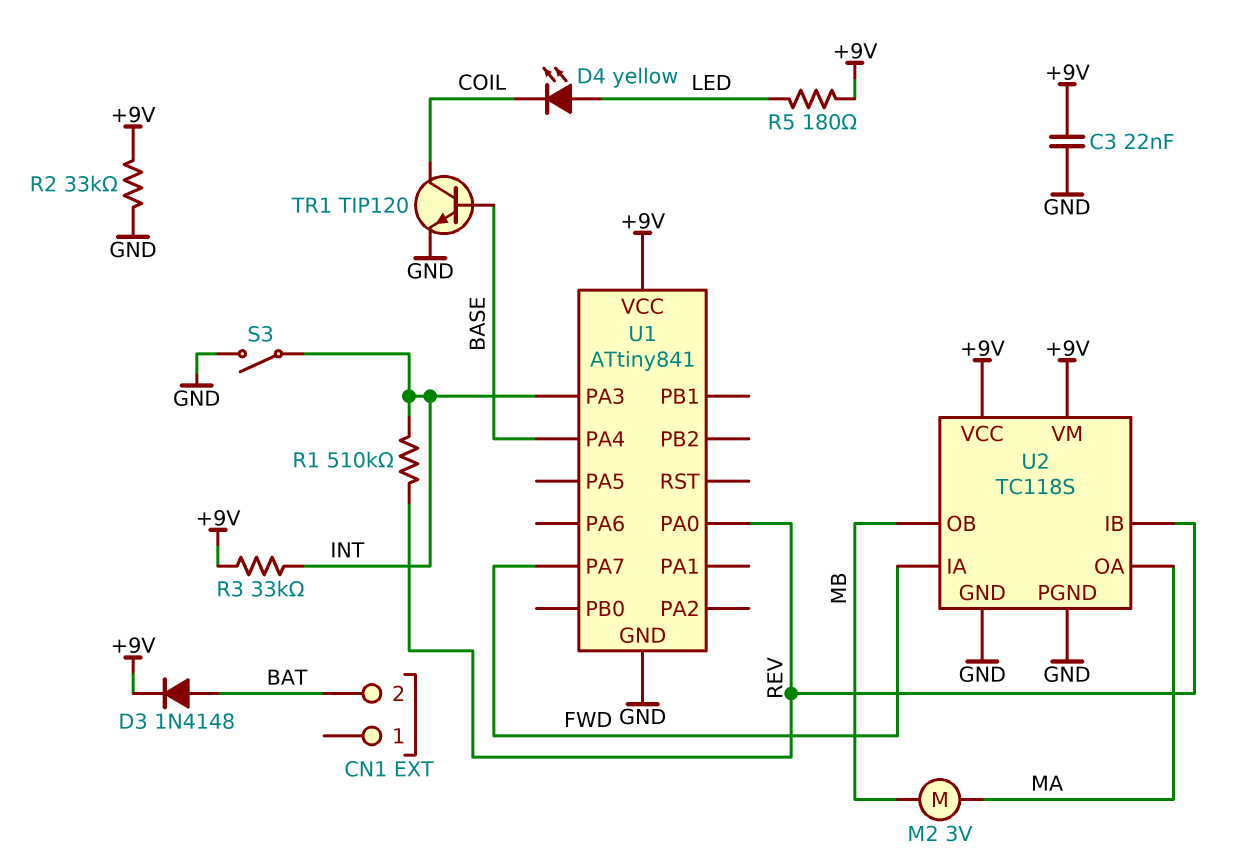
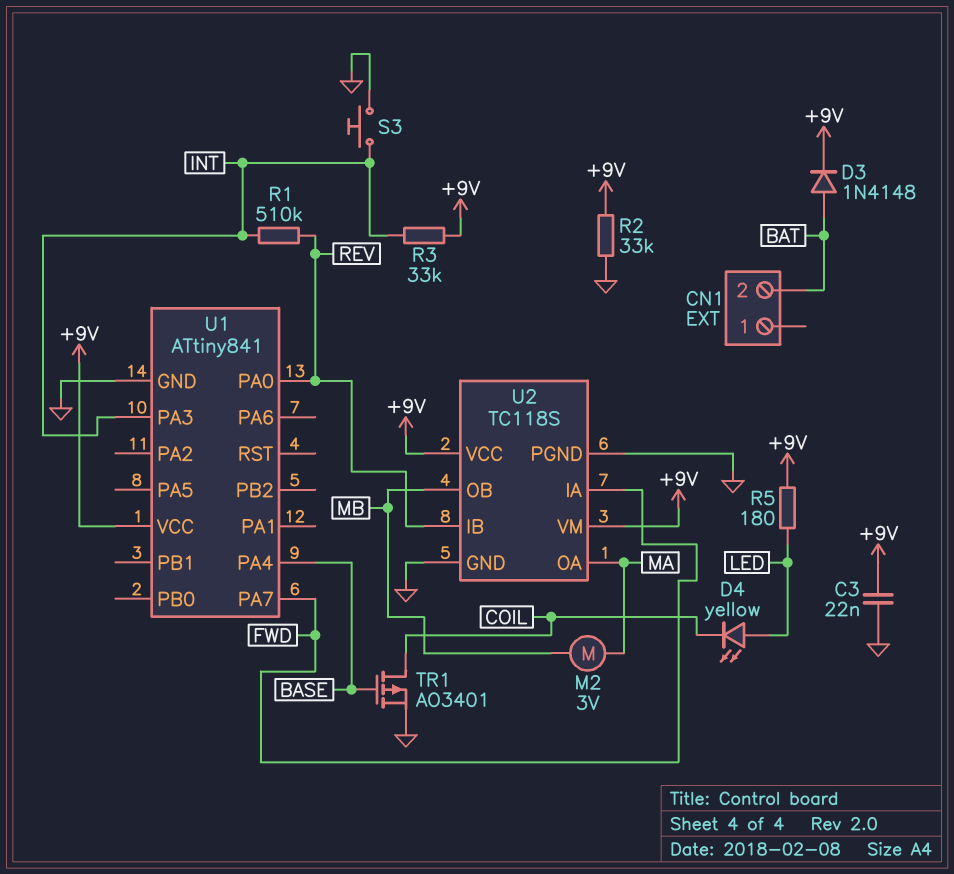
S3: switch (GND, INT) -> button (GND, INT)
TR1: NPN TIP120 (B BASE, C COIL, E GND) -> PMOS AO3401 (G BASE, D COIL, S GND)

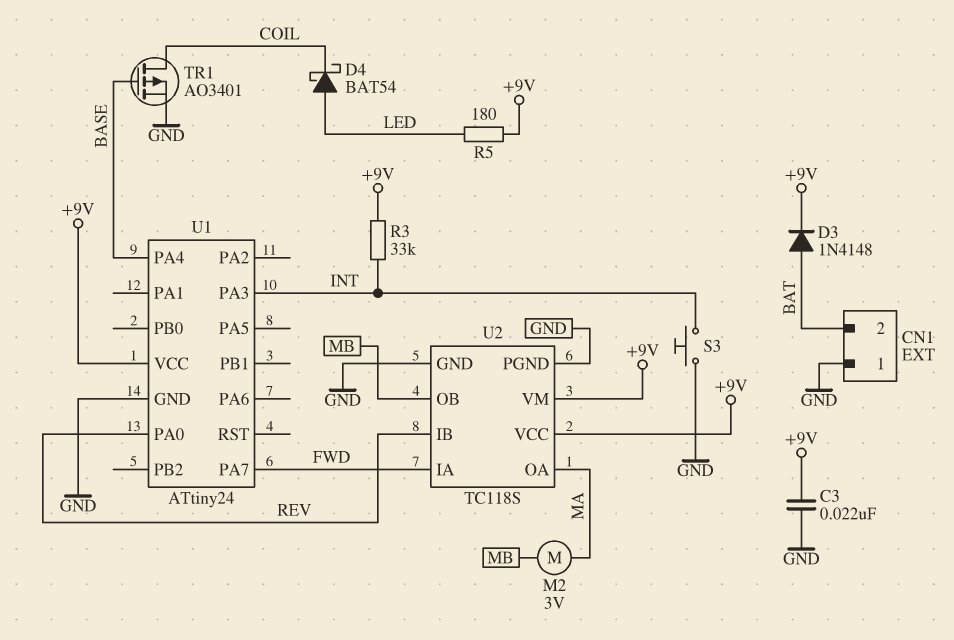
CN1 pin 1: none -> GND
D4: LED yellow (A LED, K COIL) -> schottky BAT54 (A LED, K COIL)
R1: 510k (INT, REV) -> none
R2: 33k (+9V, GND) -> none
U1: ATtiny841 -> ATtiny24

